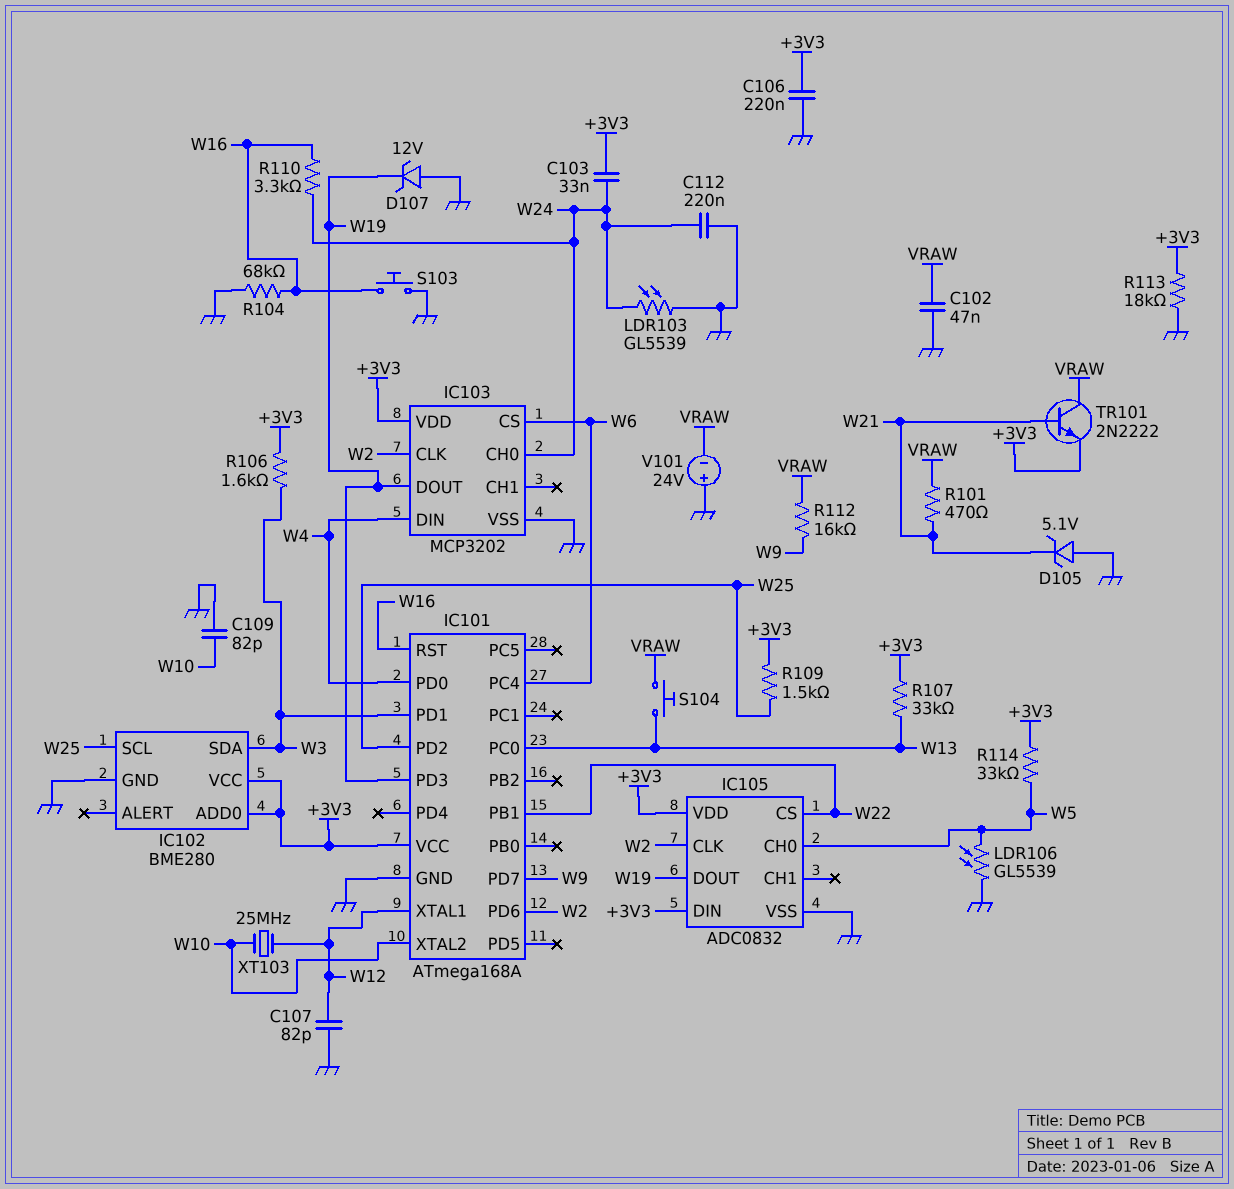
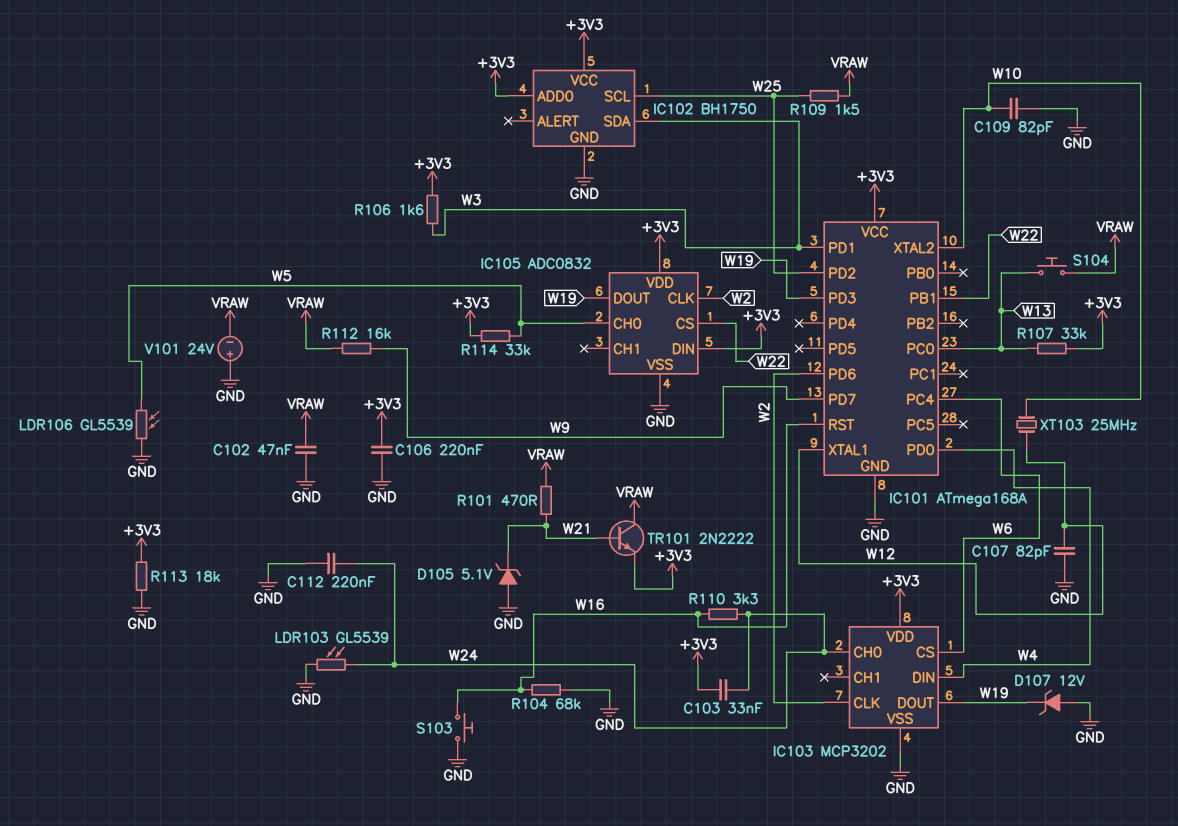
IC102: BME280 -> BH1750
R109: 1.5k (+3V3, W25) -> 1.5k (VRAW, W25)

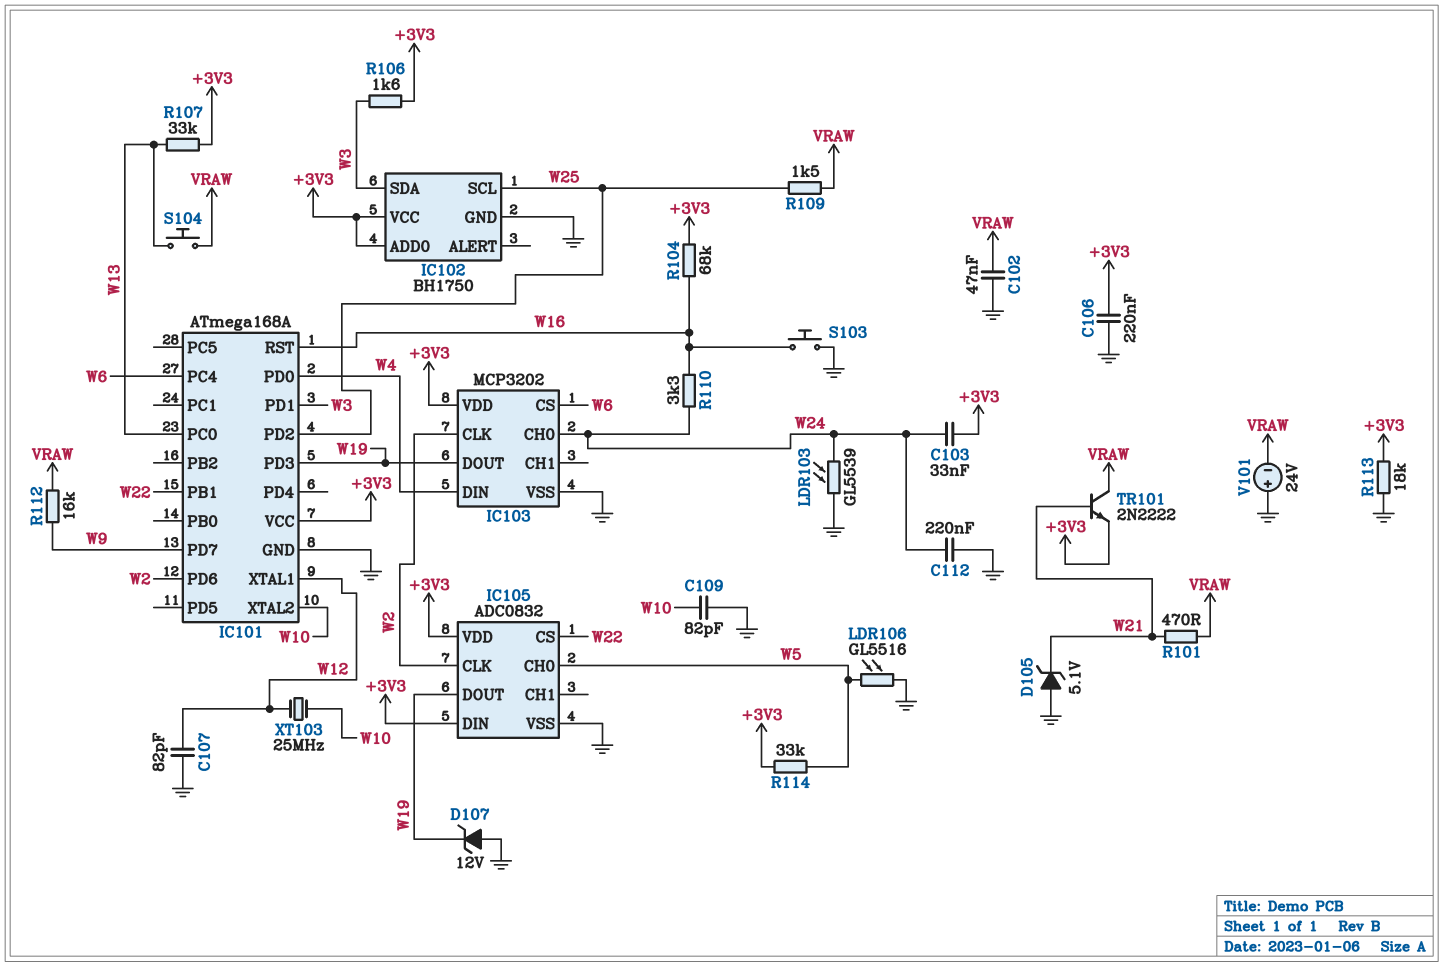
LDR106: GL5539 (GND, W5) -> GL5516 (GND, W5)
R104: 68k (GND, W16) -> 68k (+3V3, W16)

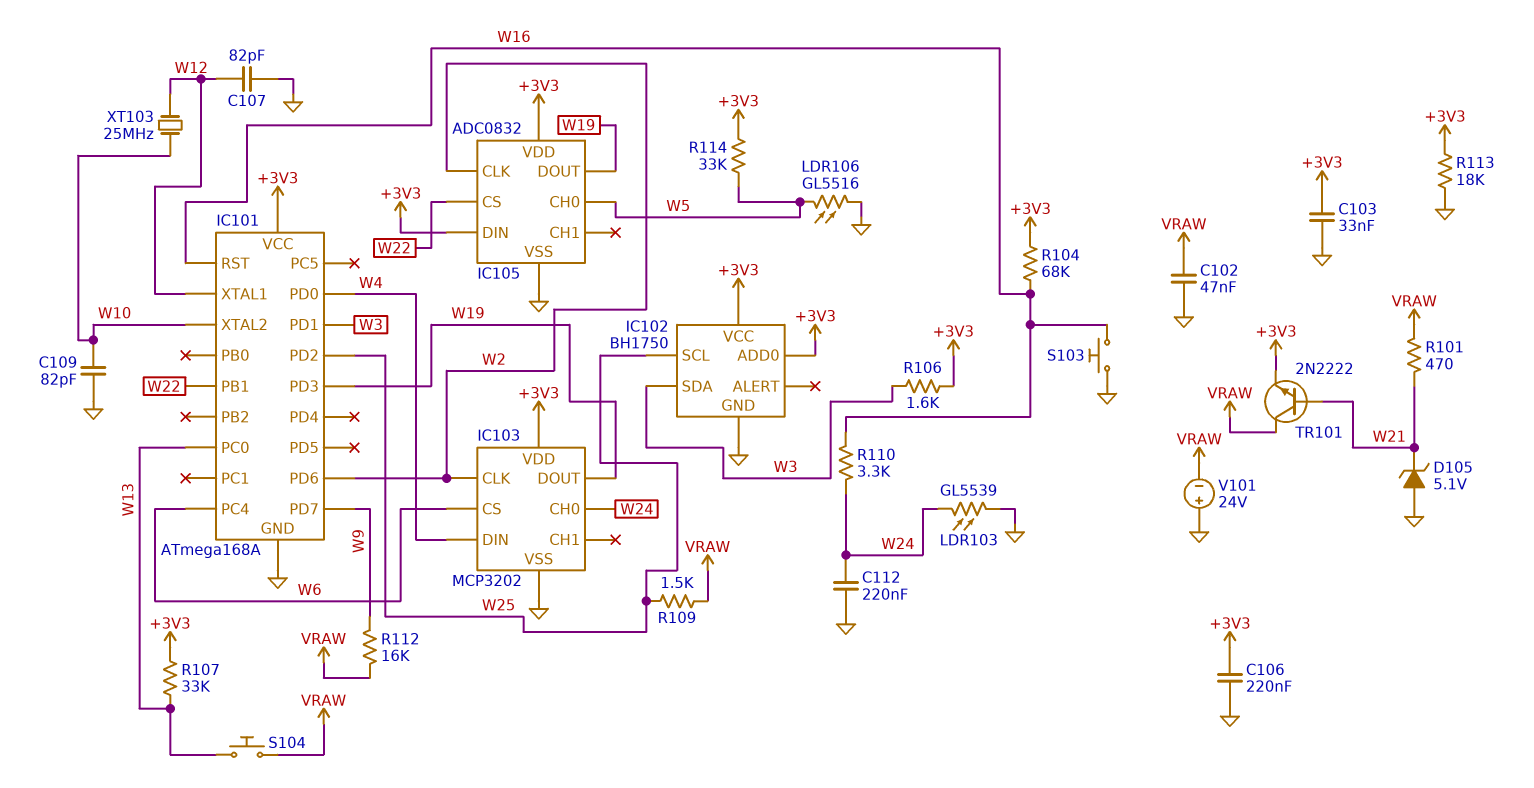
C103: 33nF (+3V3, W24) -> 33nF (+3V3, GND)
D107: zener 12V (A GND, K W19) -> none

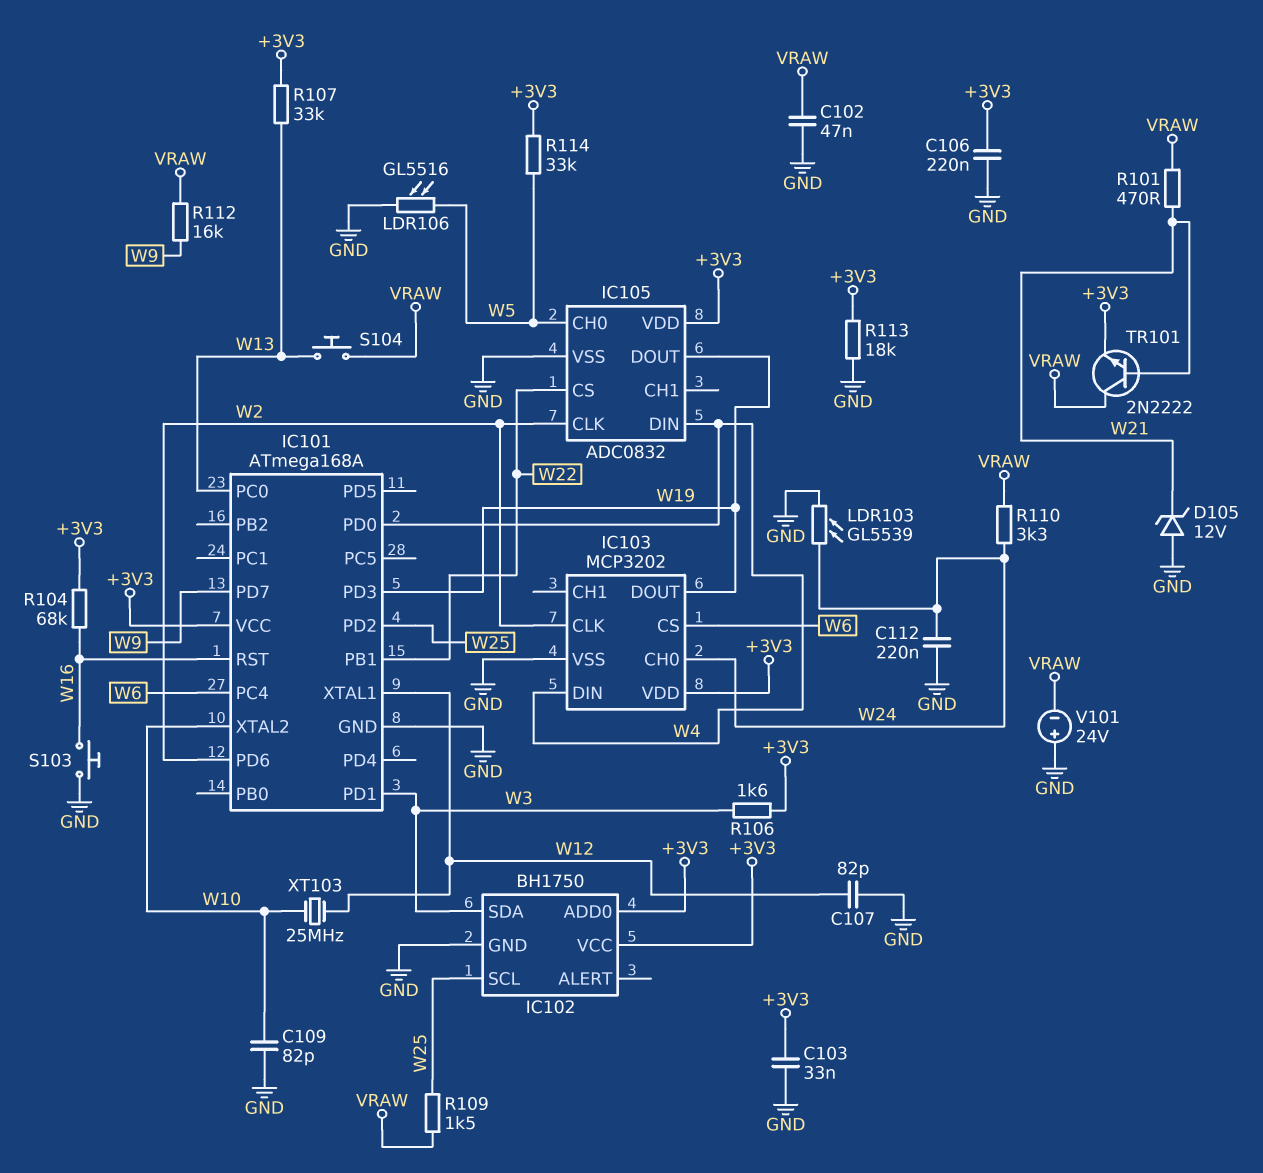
D105: zener 5.1V (A GND, K W21) -> zener 12V (A GND, K W21)
IC105 pin DIN: +3V3 -> W4
R110: 3.3k (W16, W24) -> 3.3k (VRAW, W24)

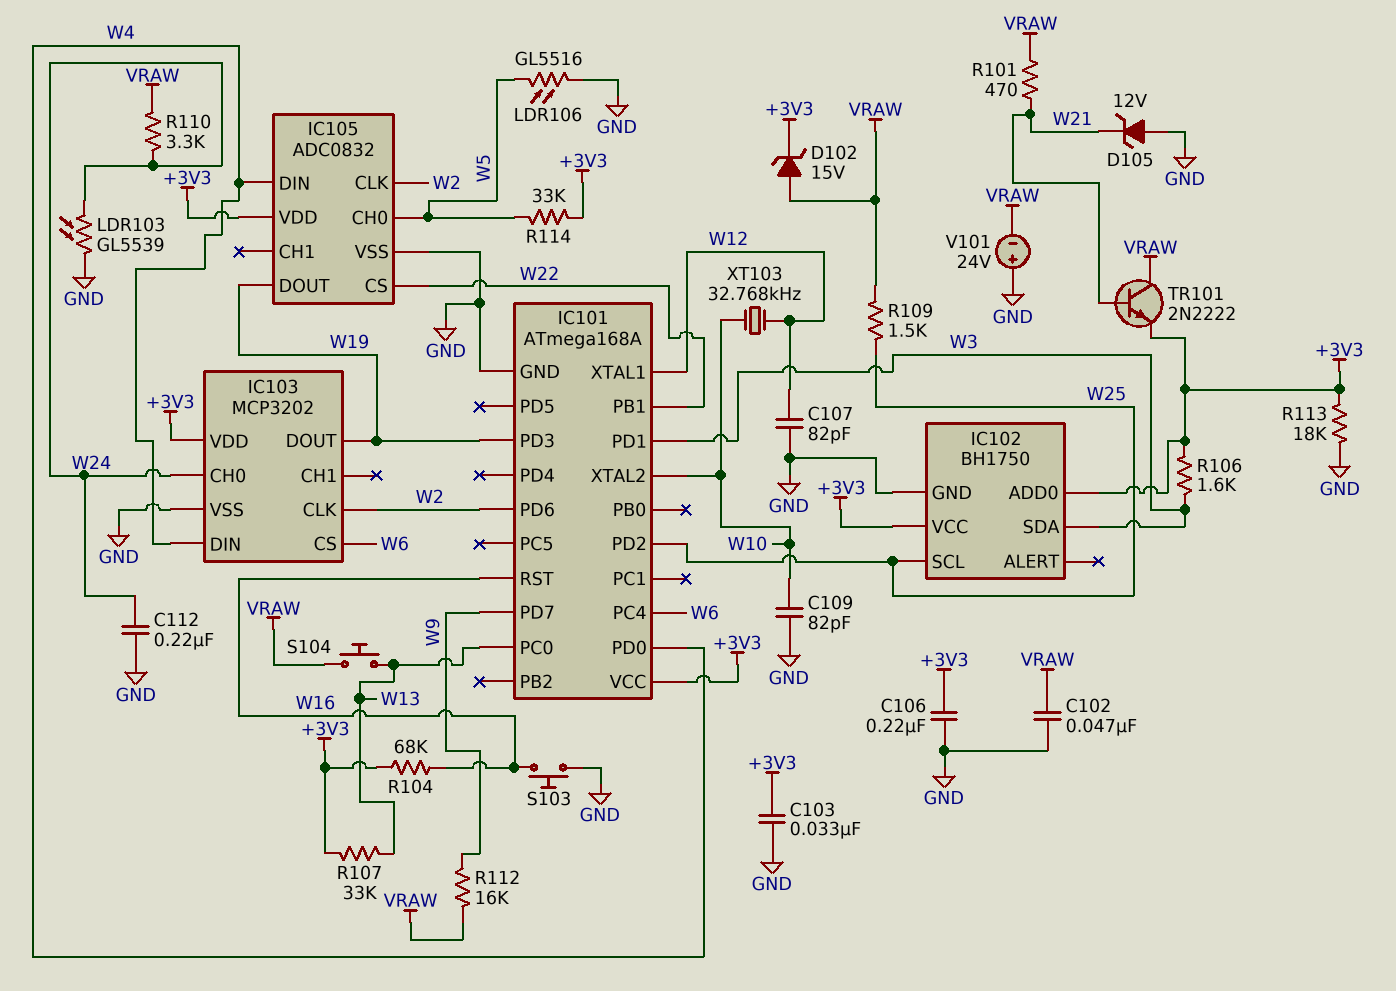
D102: none -> zener 15V (A VRAW, K +3V3)
XT103: 25MHz (W10, W12) -> 32.768kHz (W10, W12)

